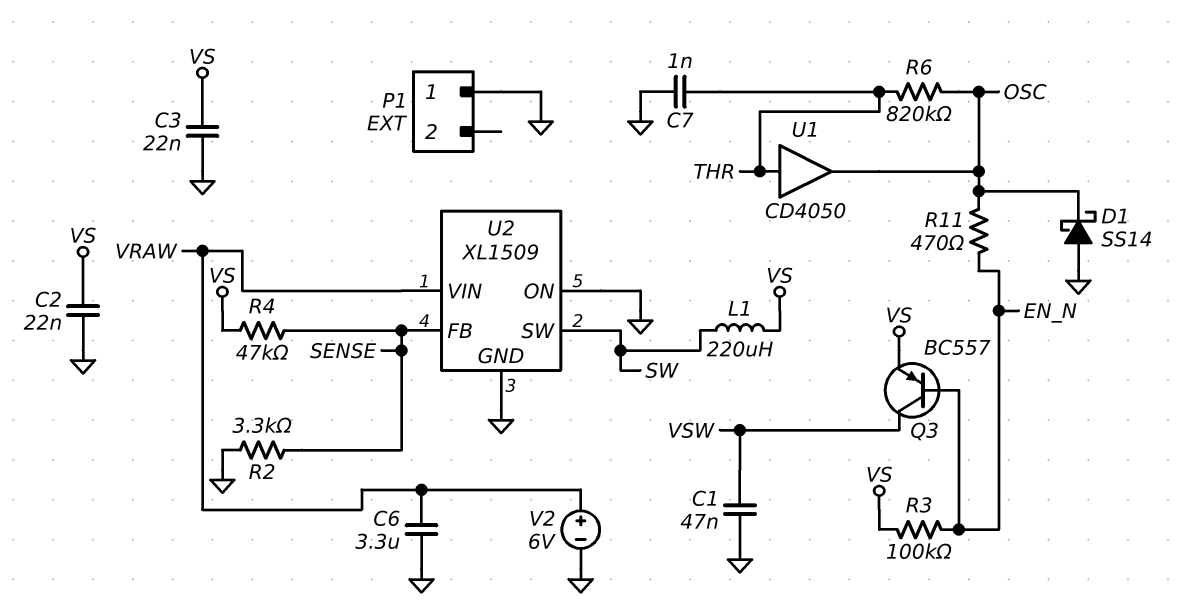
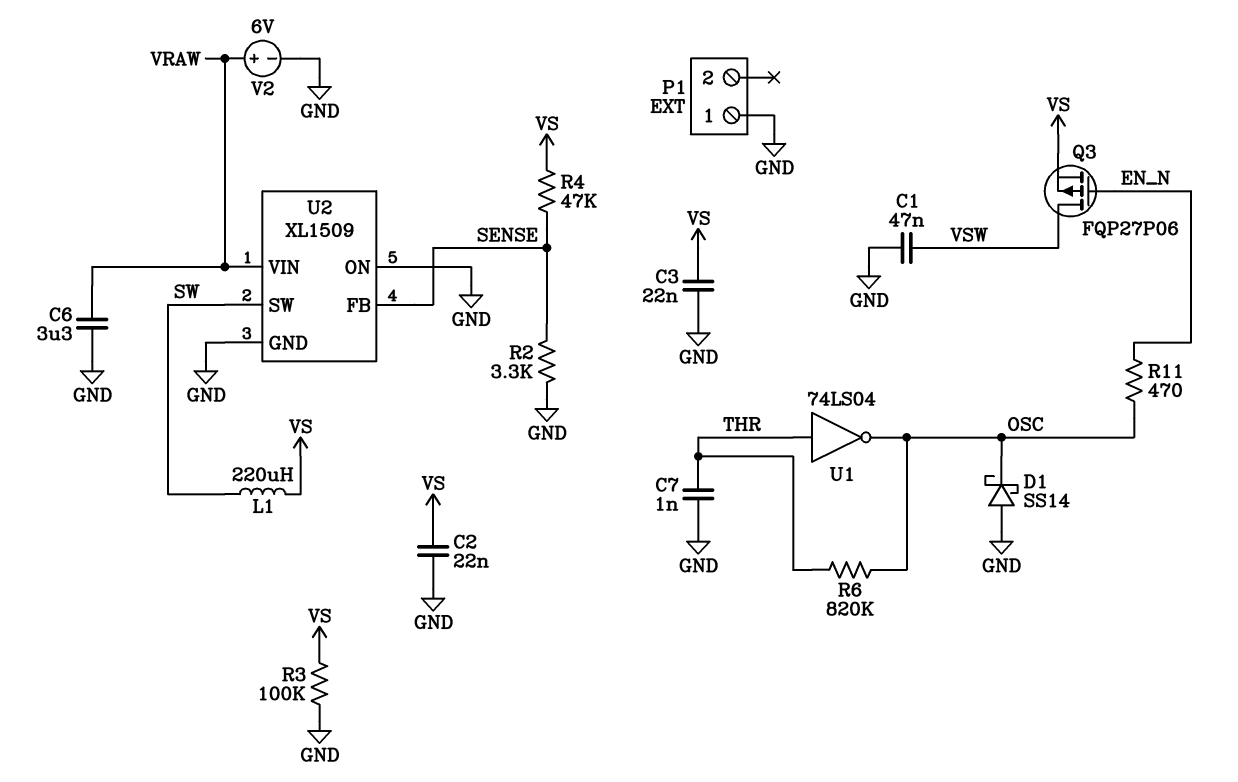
Q3: PNP BC557 (B EN_N, C VSW, E VS) -> PMOS FQP27P06 (G EN_N, D VSW, S VS)
R3: 100k (EN_N, VS) -> 100k (GND, VS)
U1: buffer CD4050 (in THR, out OSC) -> NOT 74LS04 (in THR, out OSC)

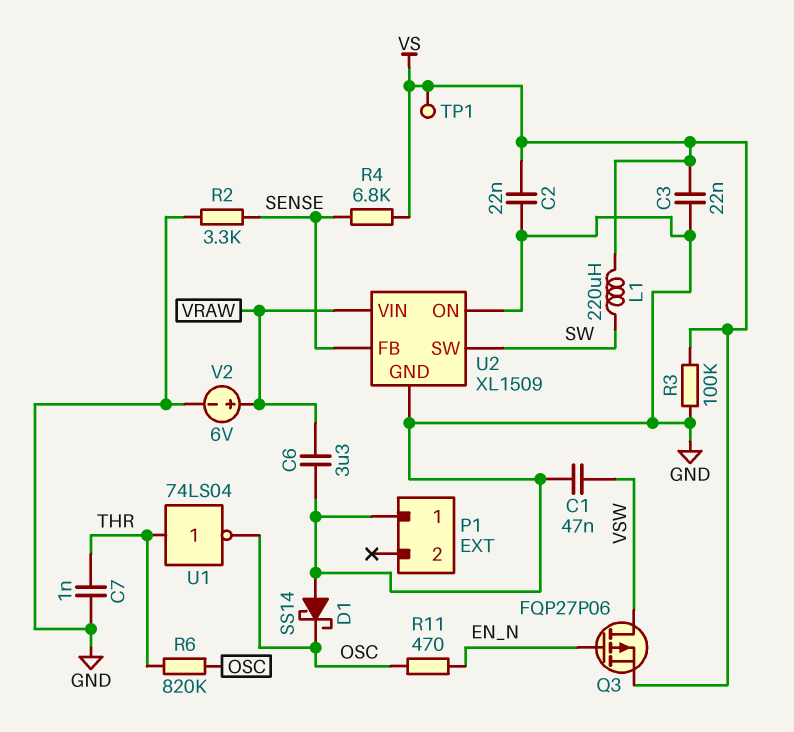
R4: 47k (SENSE, VS) -> 6.8k (SENSE, VS)
TP1: none -> test point (VS)

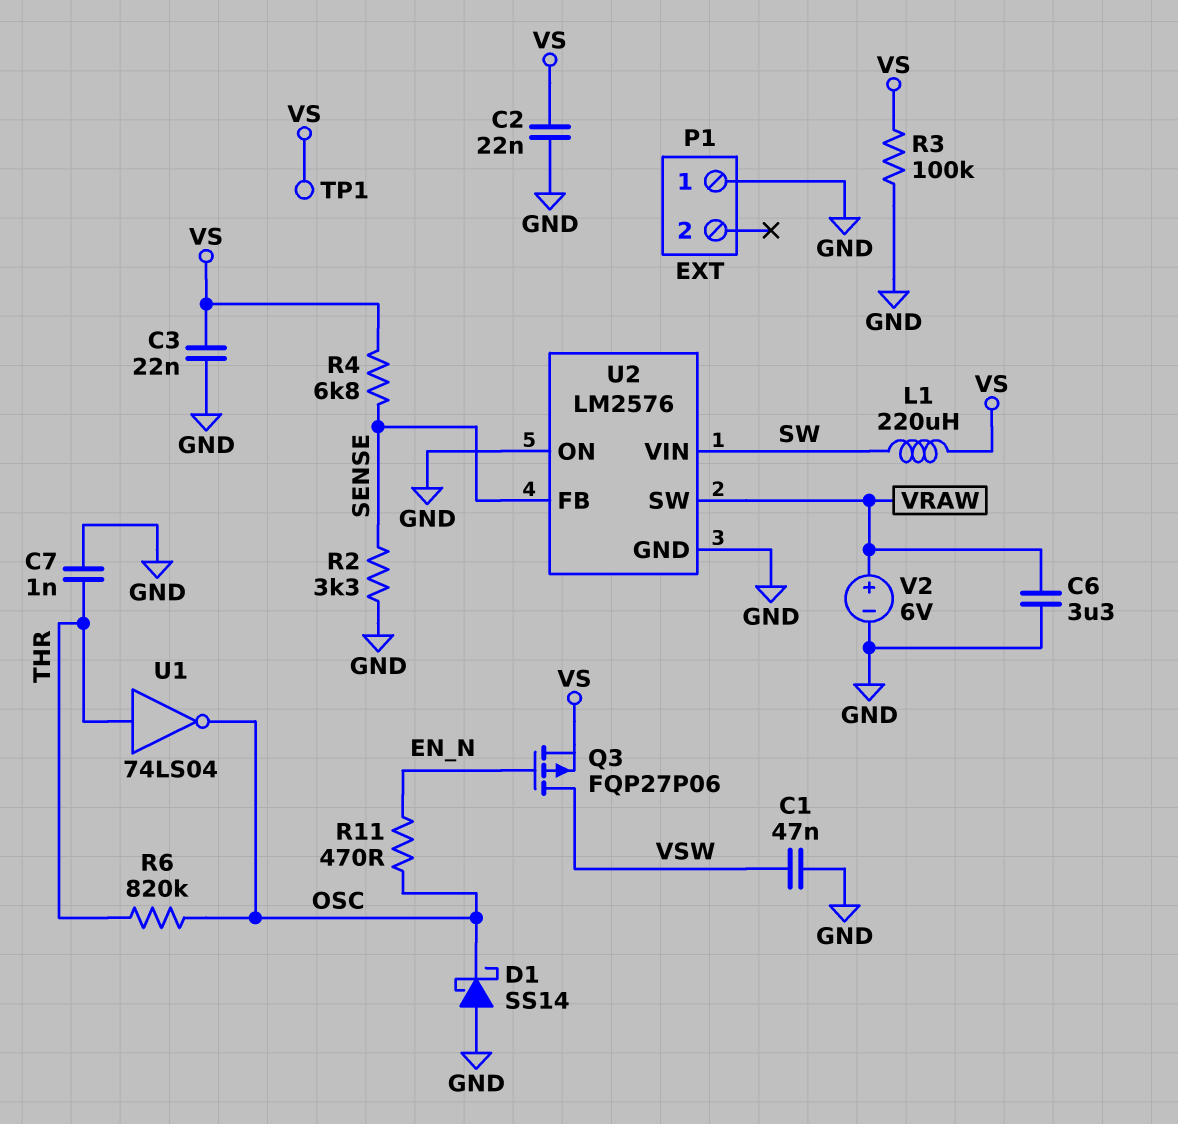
U2: XL1509 -> LM2576
U2 pin SW: SW -> VRAW
U2 pin VIN: VRAW -> SW

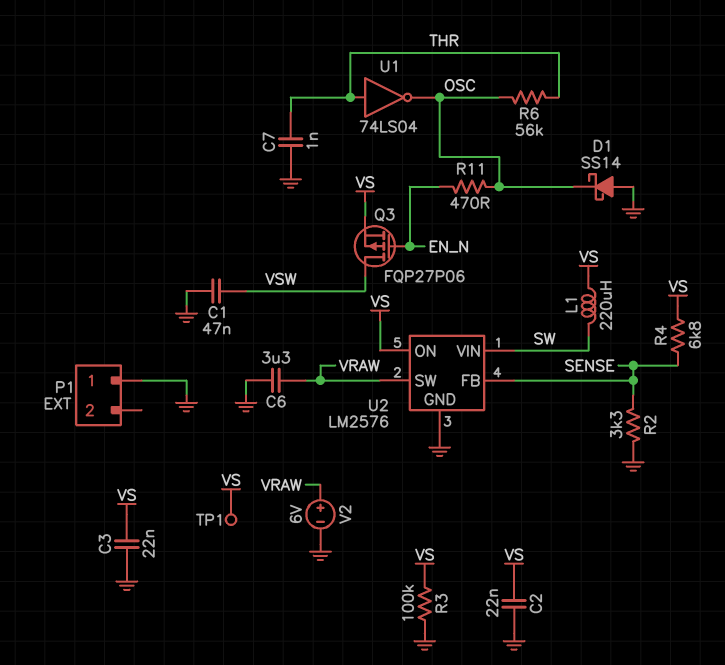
R6: 820k (OSC, THR) -> 56k (OSC, THR)
U2 pin ON: GND -> VS

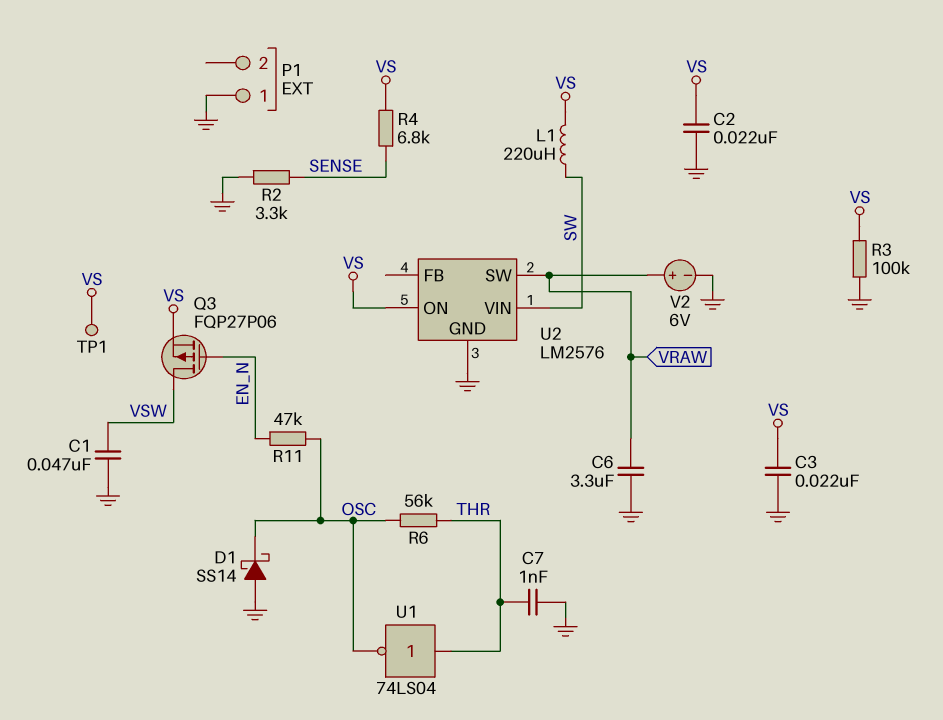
R11: 470 (EN_N, OSC) -> 47k (EN_N, OSC)
U2 pin FB: SENSE -> none

